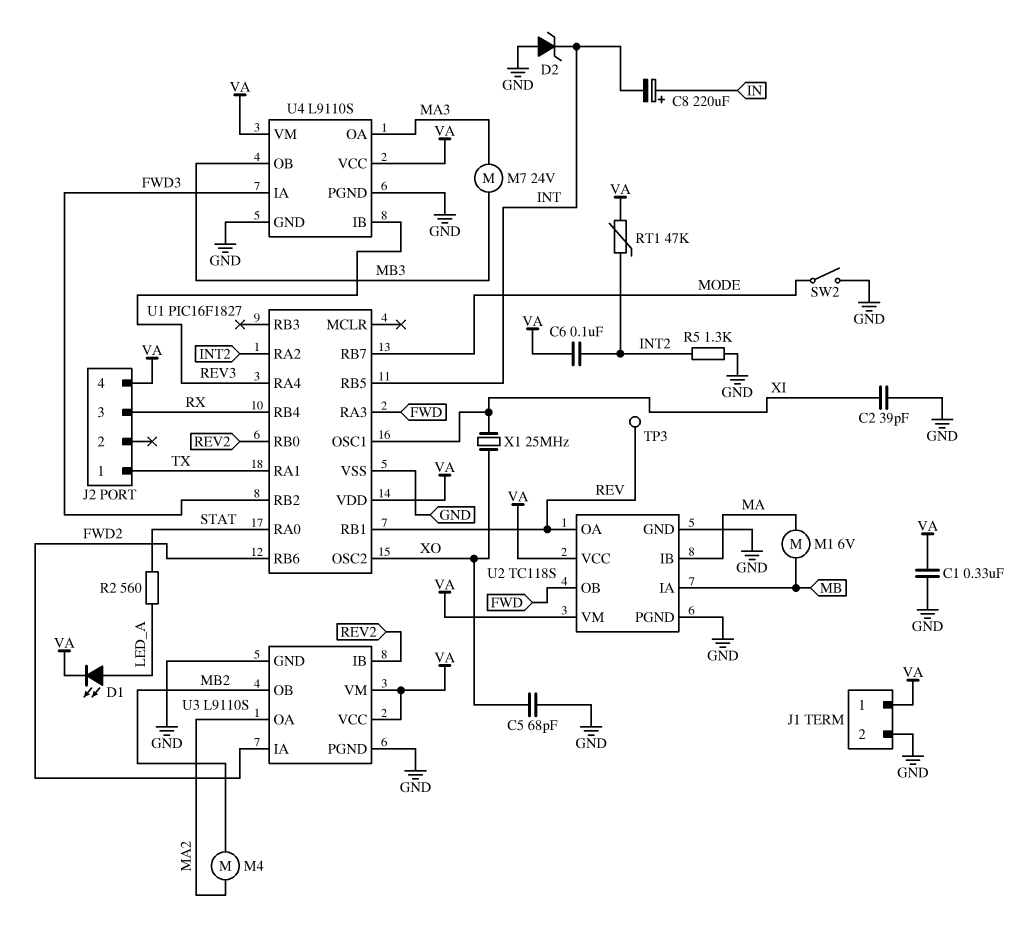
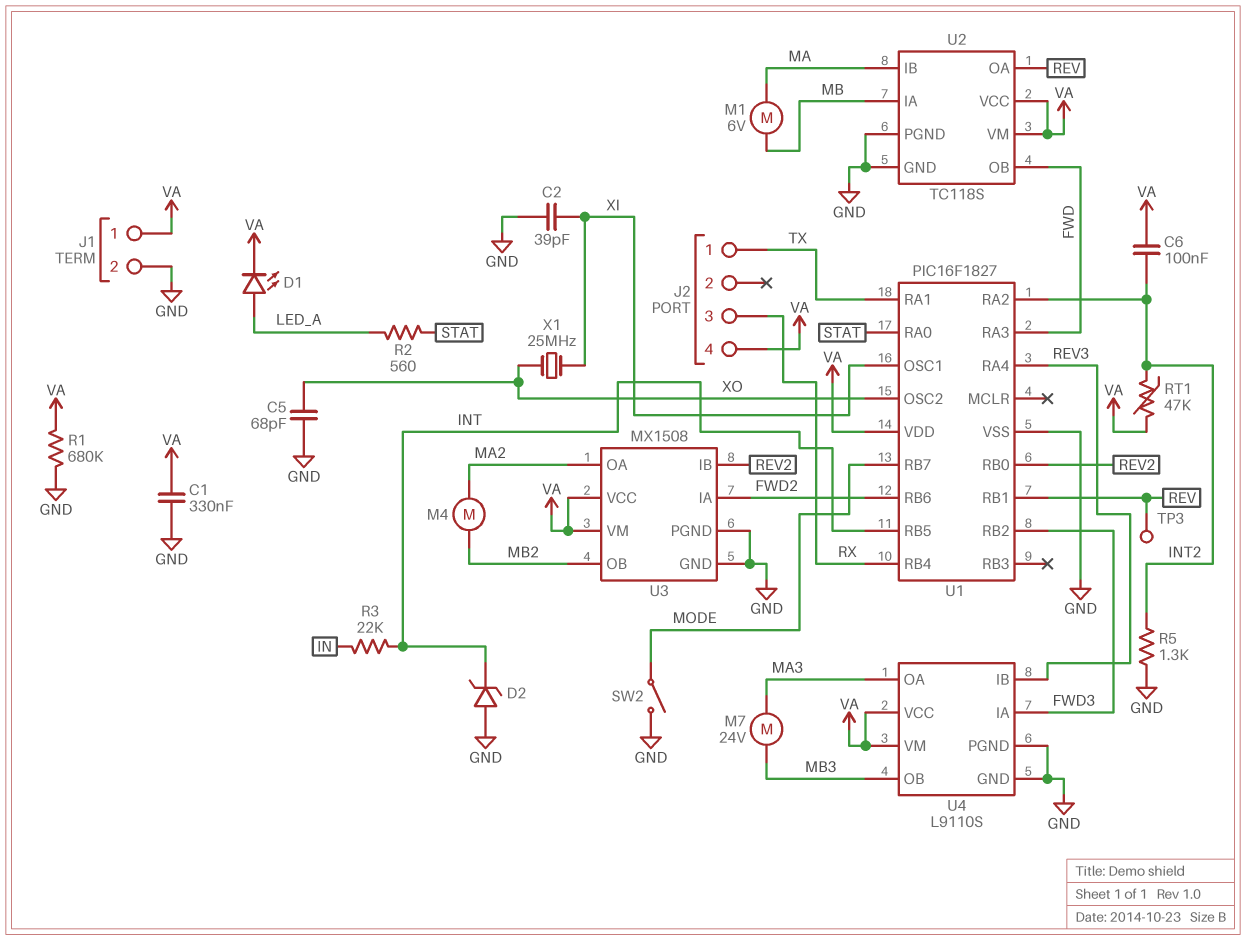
C8: 220uF (plus IN, minus INT) -> none
R1: none -> 680k (GND, VA)
R3: none -> 22k (IN, INT)
U3: L9110S -> MX1508

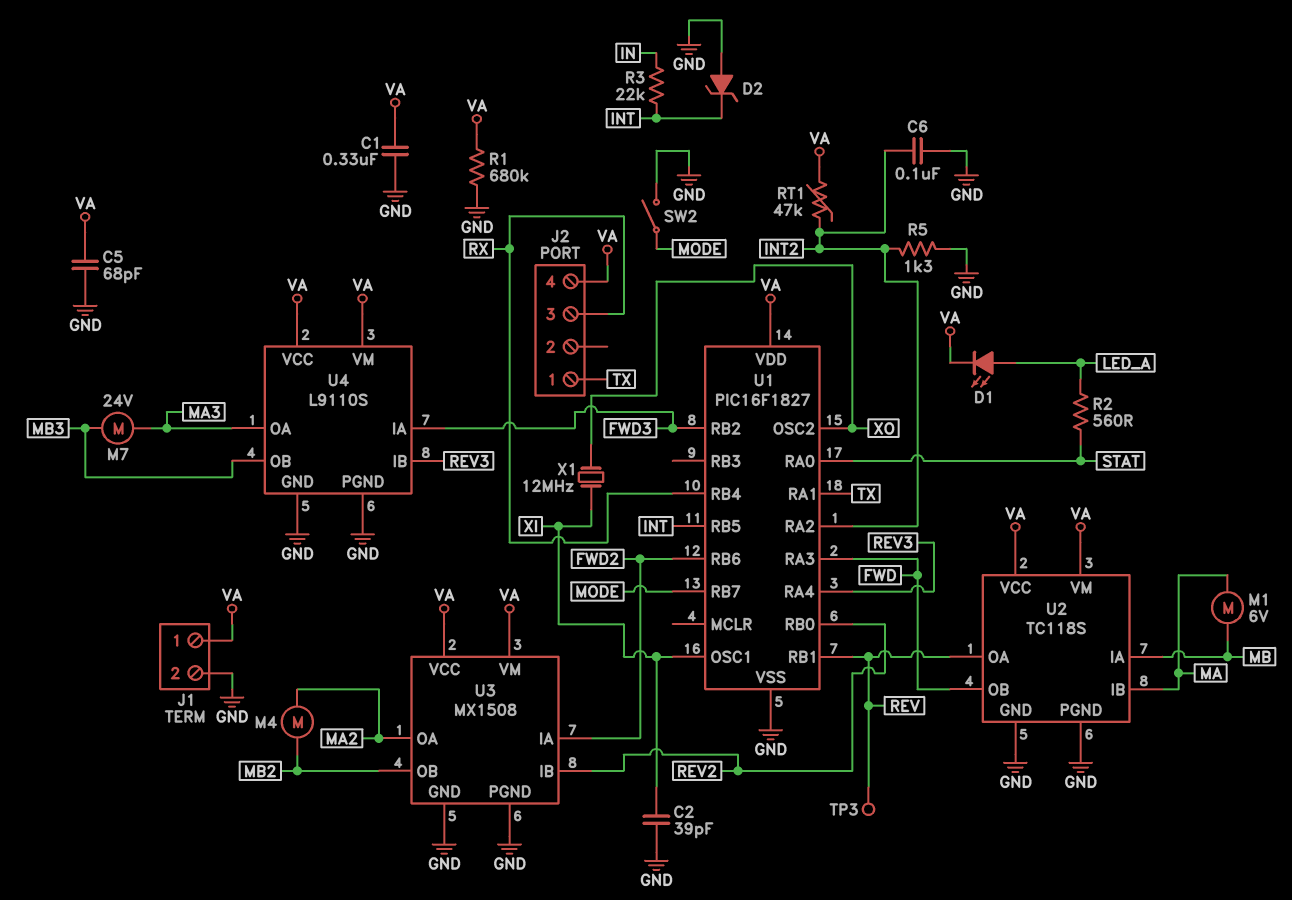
C5: 68pF (GND, XO) -> 68pF (GND, VA)
C6: 100nF (INT2, VA) -> 100nF (GND, INT2)
X1: 25MHz (XI, XO) -> 12MHz (XI, XO)

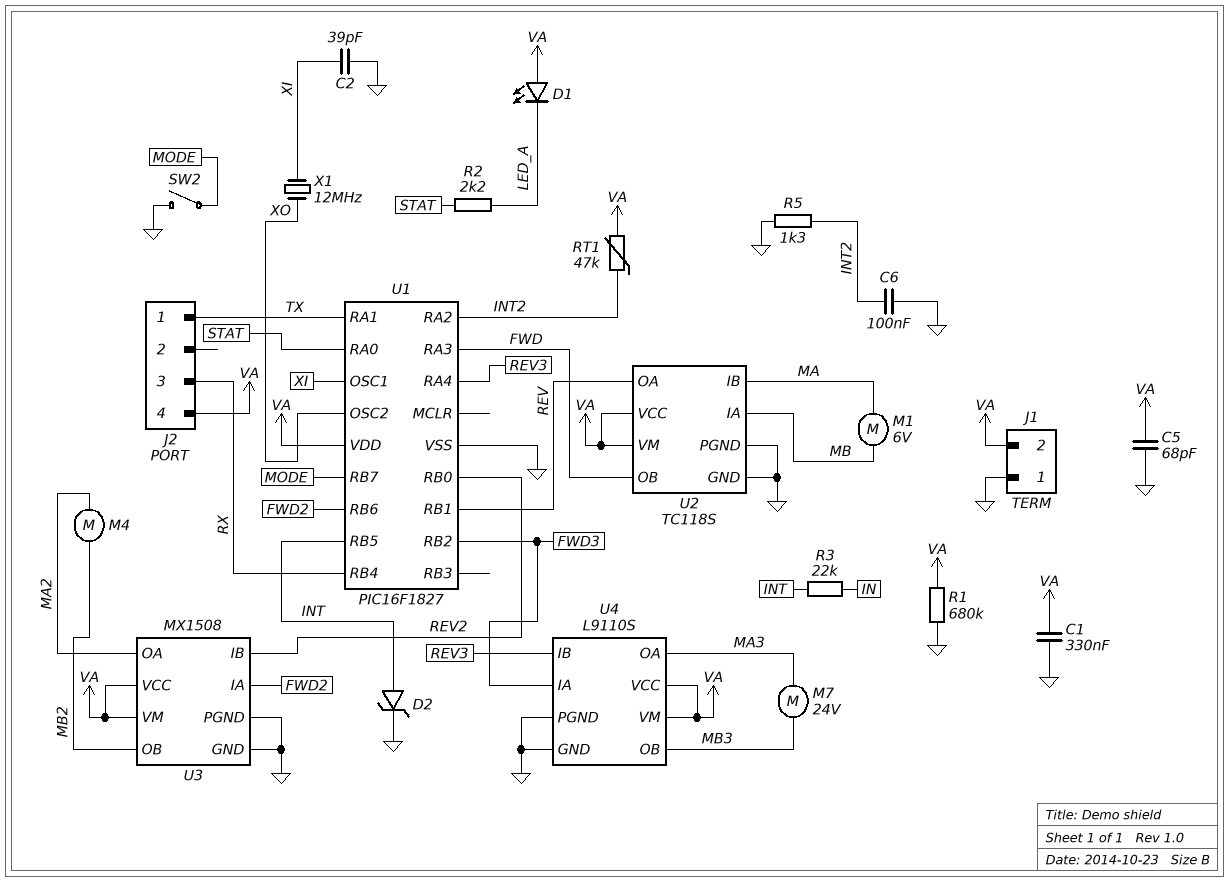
D1: LED (A LED_A, K VA) -> LED (A VA, K LED_A)
D2: zener (A GND, K INT) -> zener (A INT, K GND)
J1 pin 1: VA -> GND
J1 pin 2: GND -> VA
R2: 560 (LED_A, STAT) -> 2.2k (LED_A, STAT)
TP3: test point (REV) -> none

